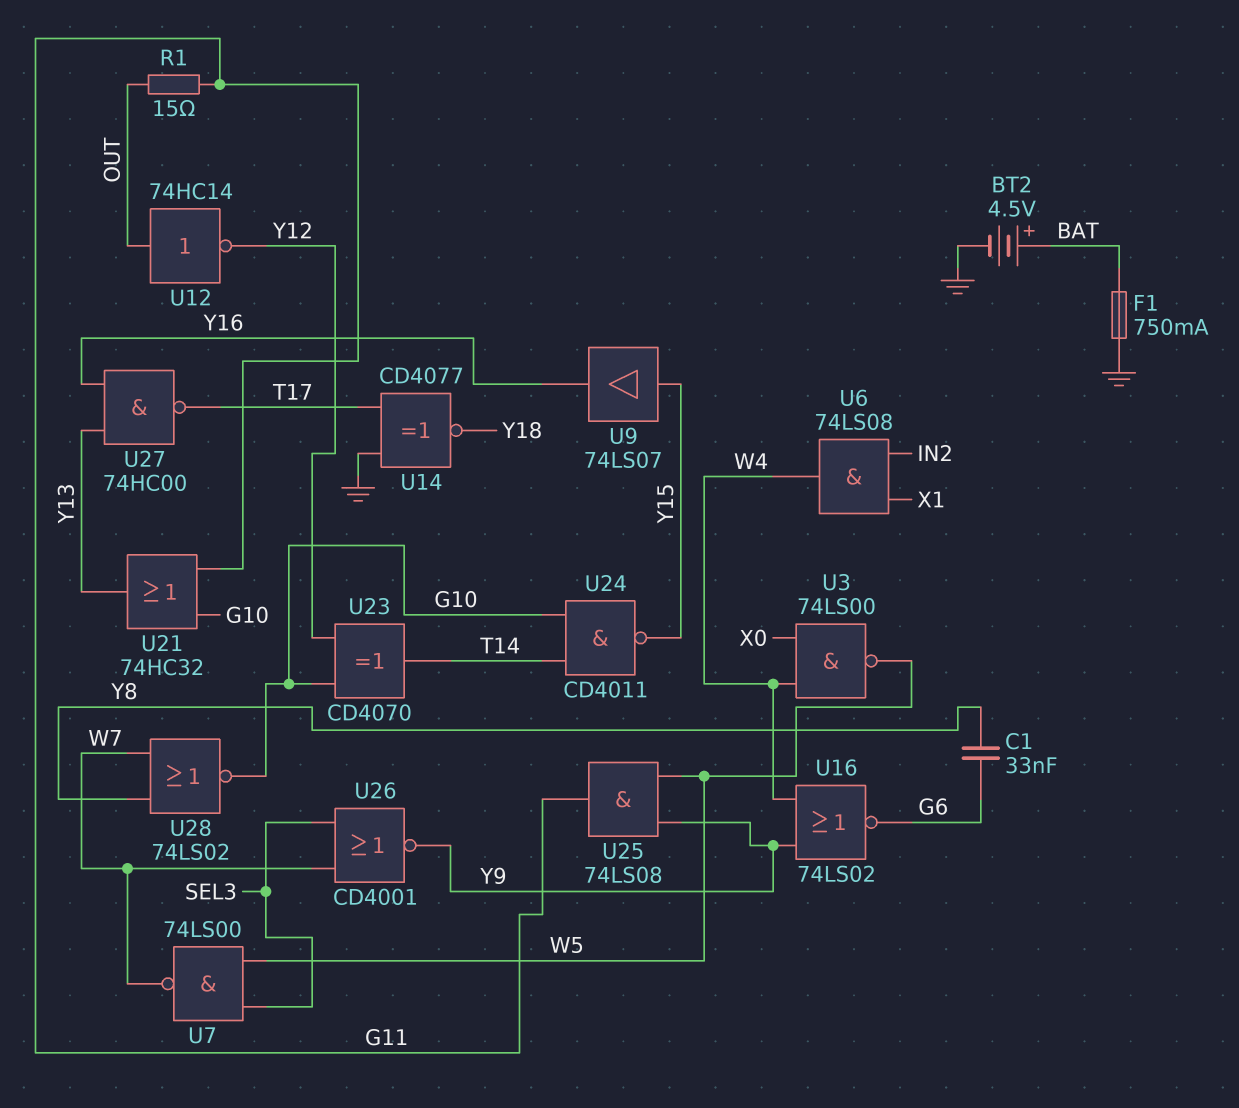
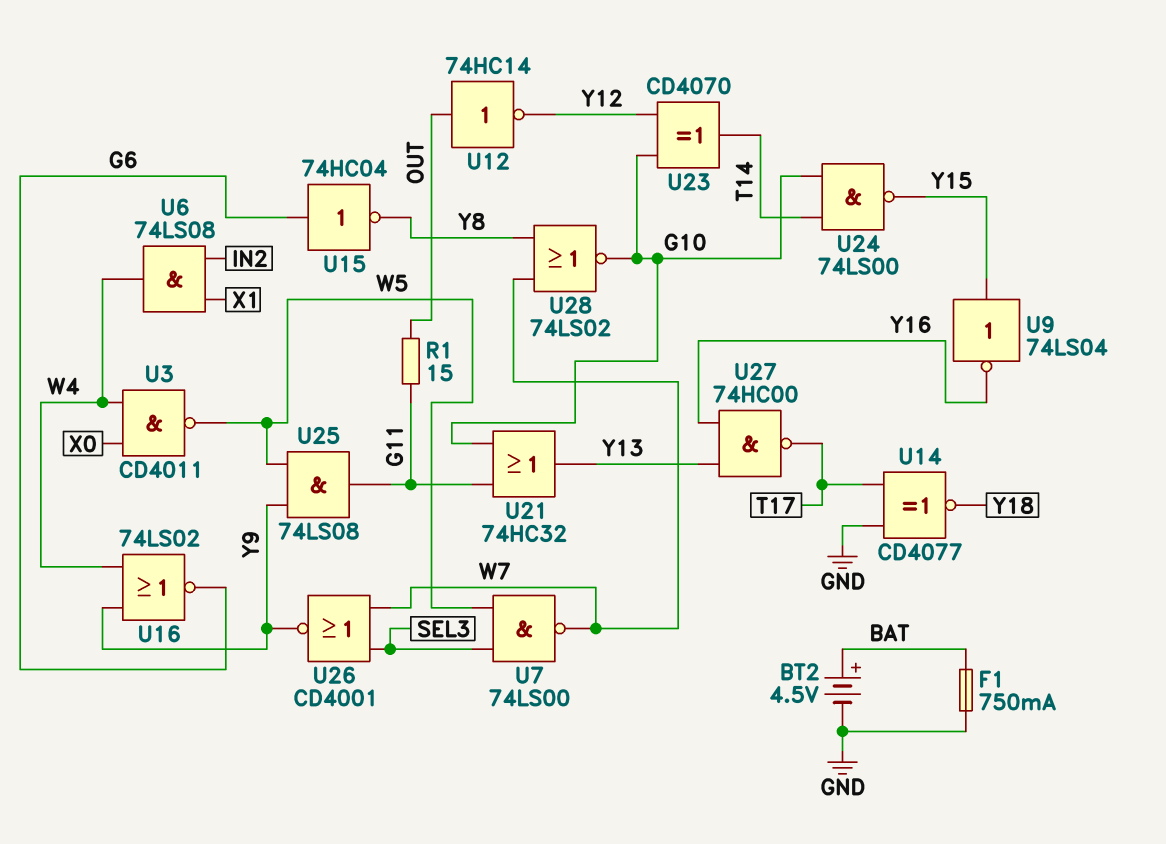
C1: 33nF (G6, Y8) -> none
U3: NAND 74LS00 (in W4, in X0, out W5) -> NAND CD4011 (in W4, in X0, out W5)
U9: buffer 74LS07 (in Y15, out Y16) -> NOT 74LS04 (in Y15, out Y16)
U15: none -> NOT 74HC04 (in G6, out Y8)
U24: NAND CD4011 (in G10, in T14, out Y15) -> NAND 74LS00 (in G10, in T14, out Y15)

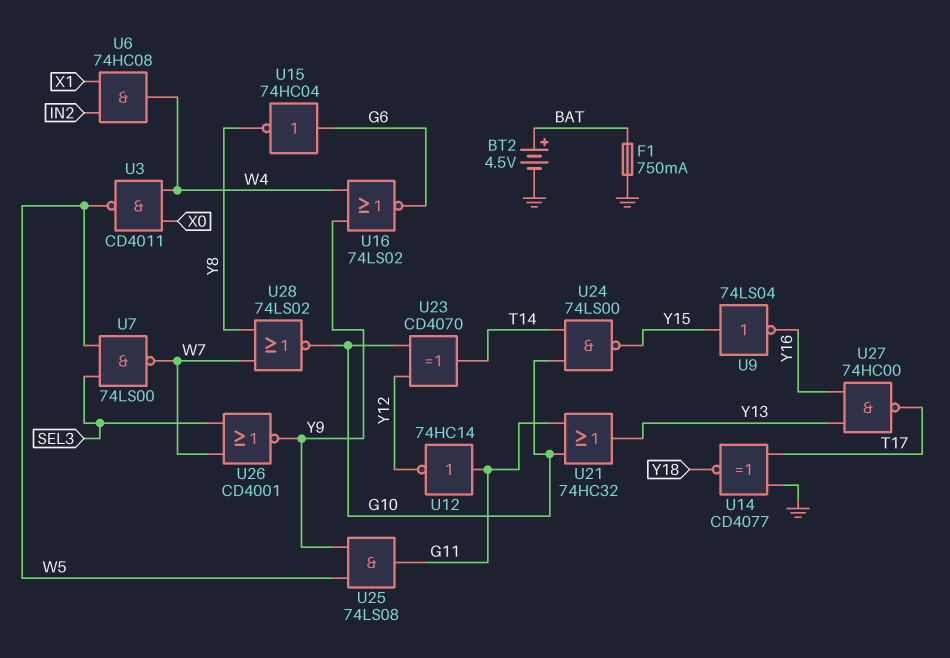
R1: 15 (G11, OUT) -> none
U6: AND 74LS08 (in IN2, in X1, out W4) -> AND 74HC08 (in IN2, in X1, out W4)
U12: NOT 74HC14 (in OUT, out Y12) -> NOT 74HC14 (in G11, out Y12)

